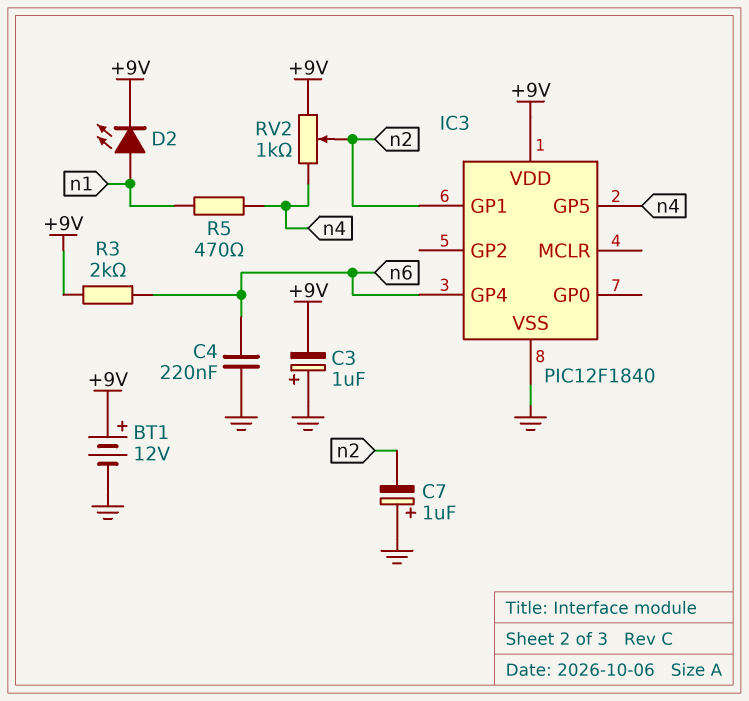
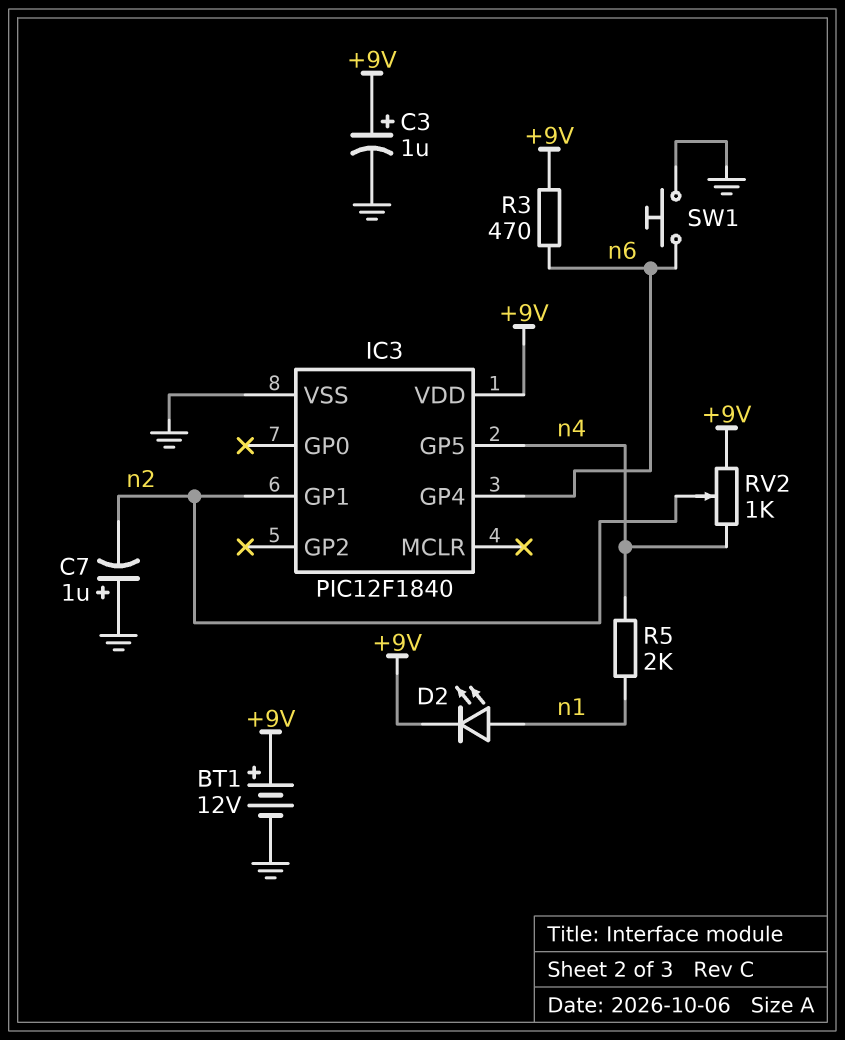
C3: 1uF (plus GND, minus +9V) -> 1uF (plus +9V, minus GND)
C4: 220nF (GND, n6) -> none
R3: 2k (+9V, n6) -> 470 (+9V, n6)
R5: 470 (n1, n4) -> 2k (n1, n4)
SW1: none -> button (GND, n6)

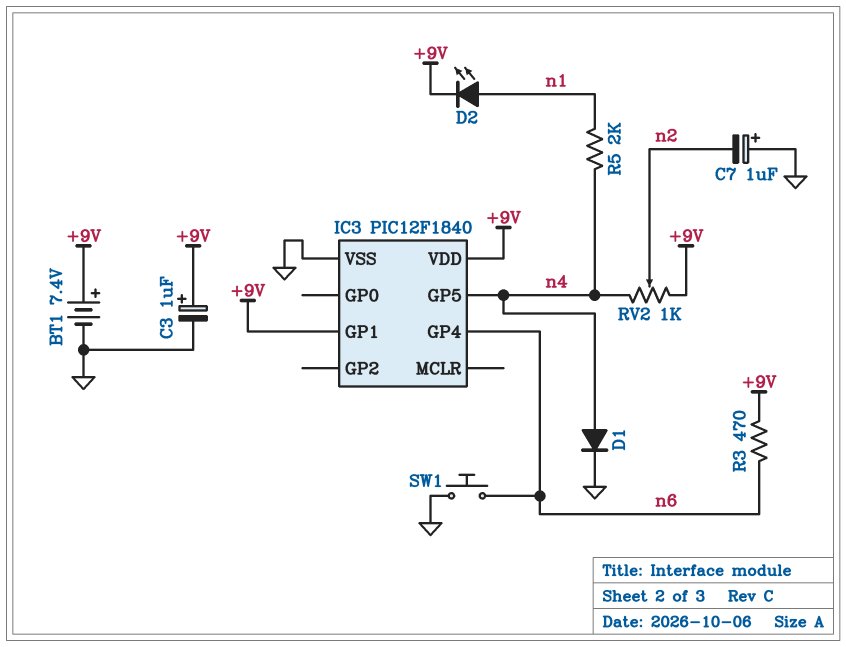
BT1: 12V (plus +9V, minus GND) -> 7.4V (plus +9V, minus GND)
D1: none -> diode (A n4, K GND)
IC3 pin GP1: n2 -> +9V

